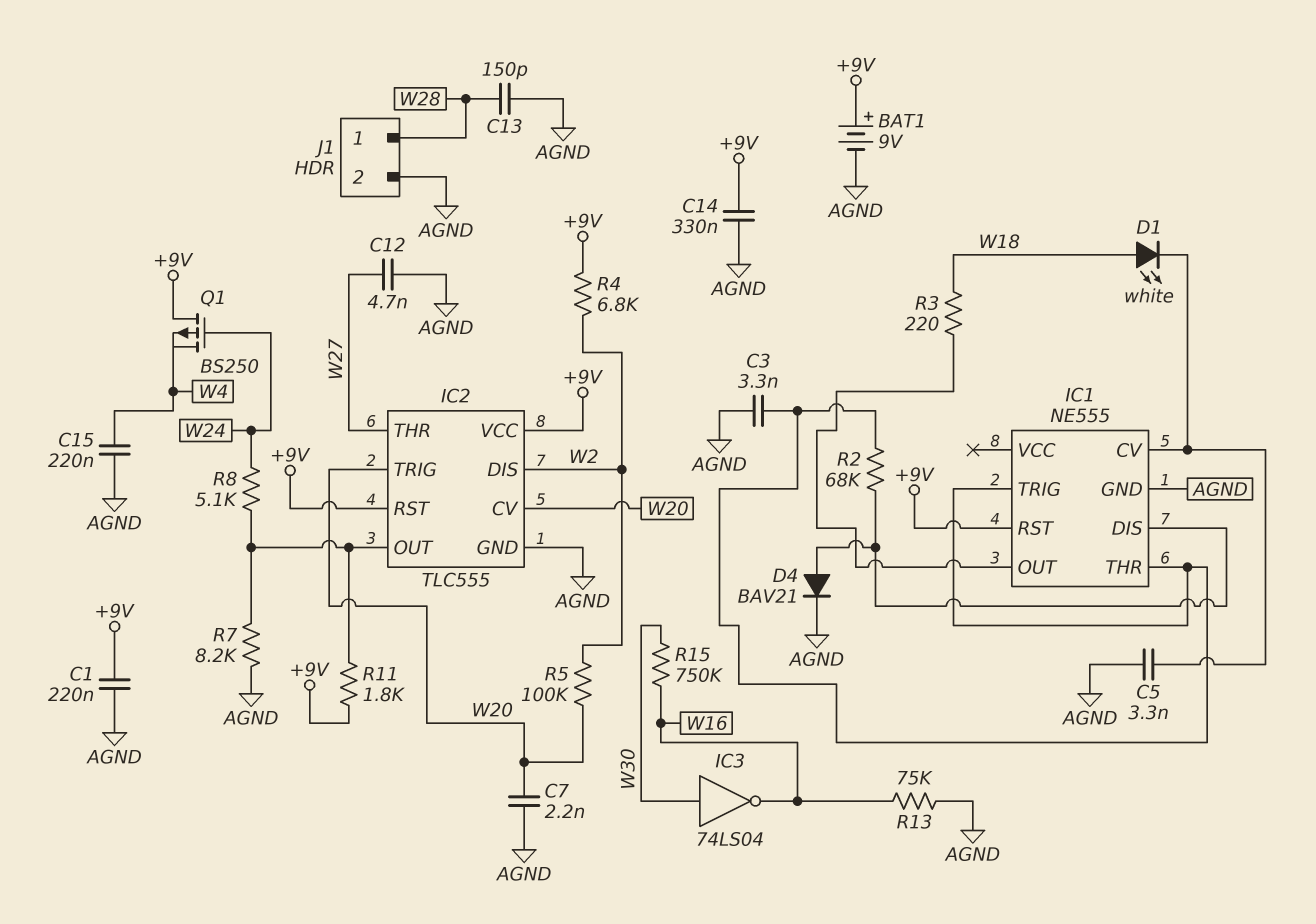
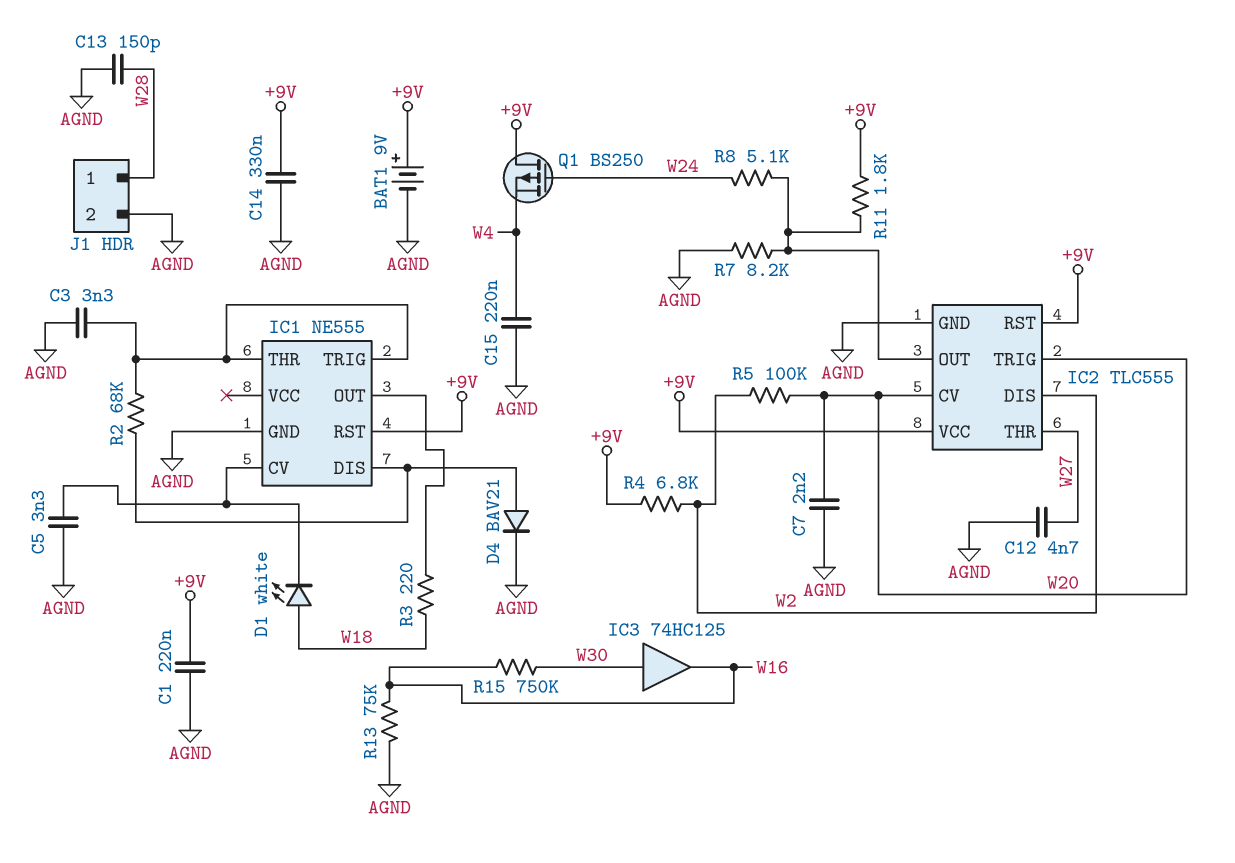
IC3: NOT 74LS04 (in W30, out W16) -> buffer 74HC125 (in W30, out W16)

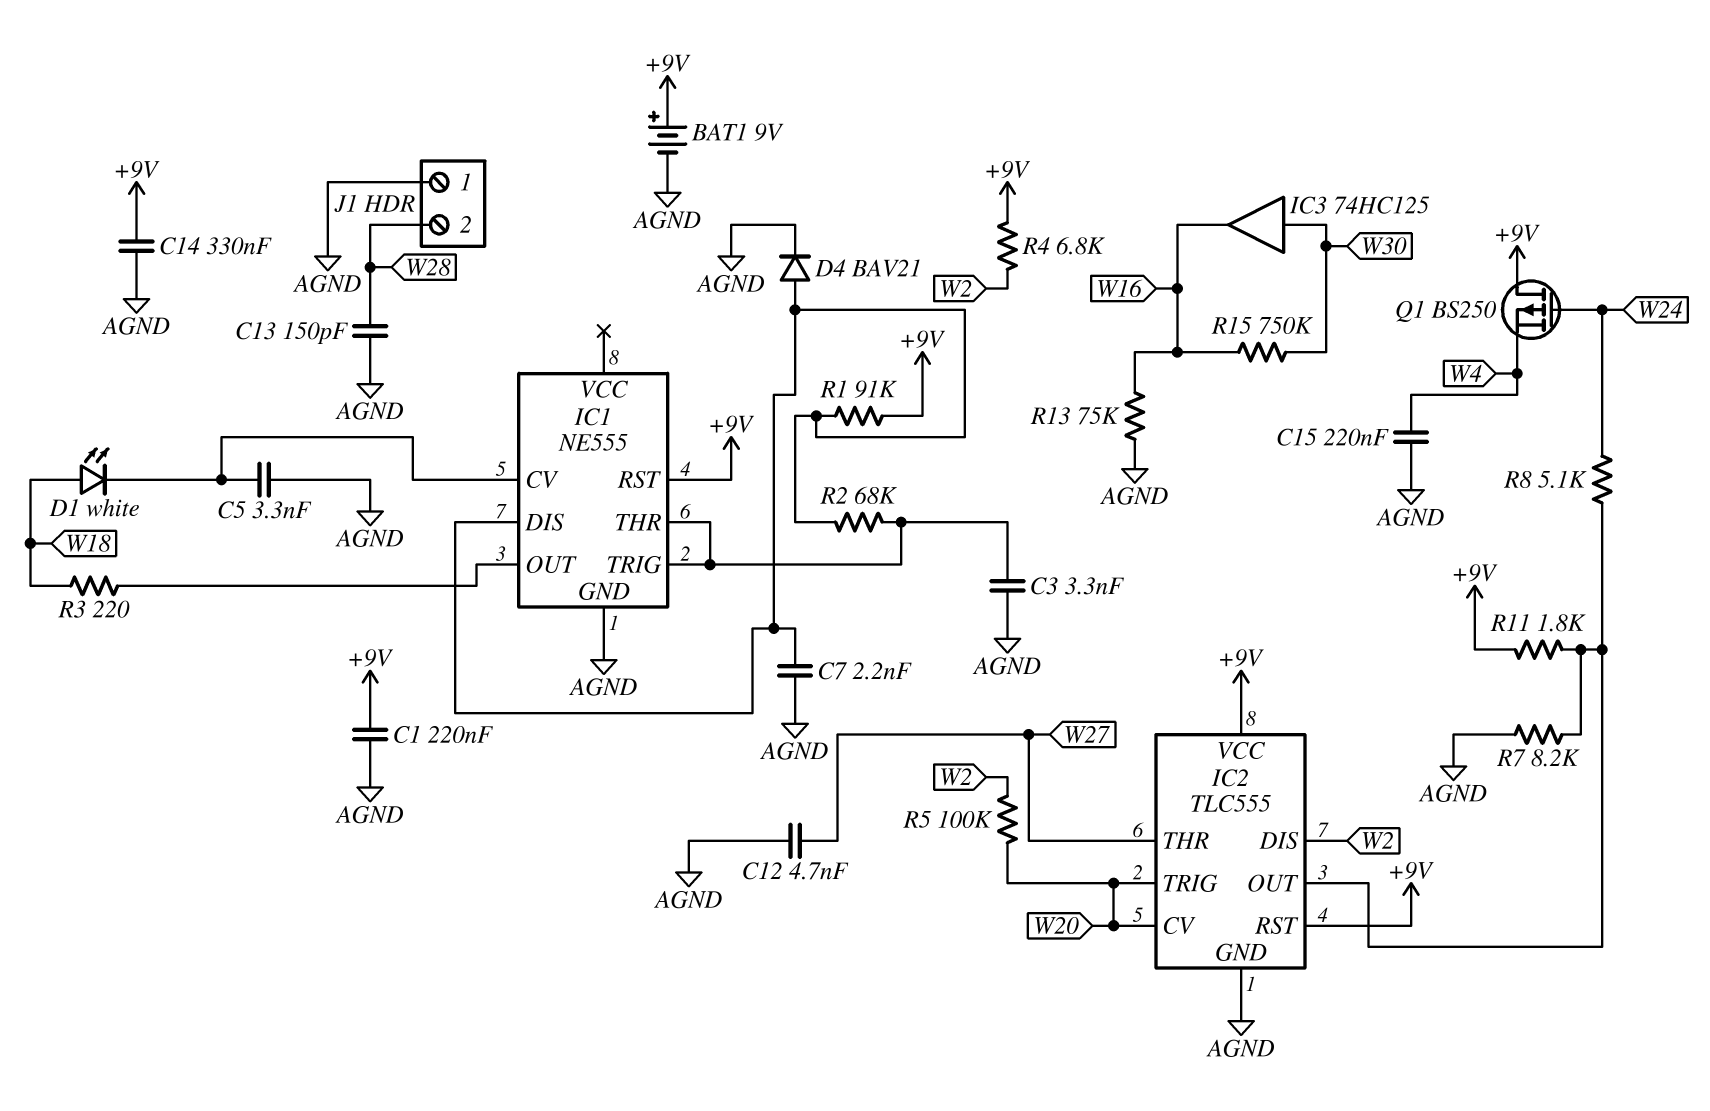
C7: 2.2nF (AGND, W20) -> 2.2nF (AGND, IC1/DIS)
J1 pin 1: W28 -> AGND
J1 pin 2: AGND -> W28
R1: none -> 91k (+9V, IC1/DIS)

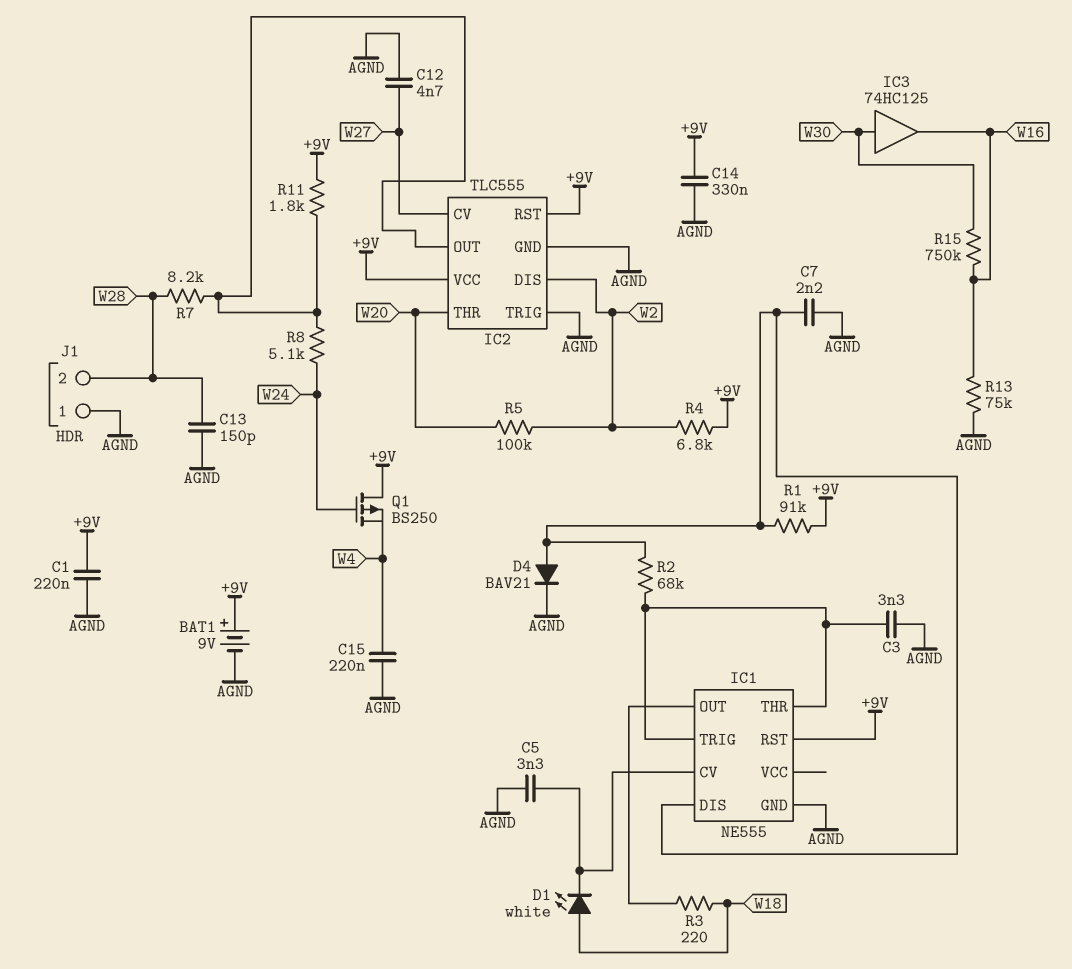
IC2 pin CV: W20 -> W27
IC2 pin THR: W27 -> W20
IC2 pin TRIG: W20 -> AGND
R7: 8.2k (AGND, IC2/OUT) -> 8.2k (IC2/OUT, W28)

